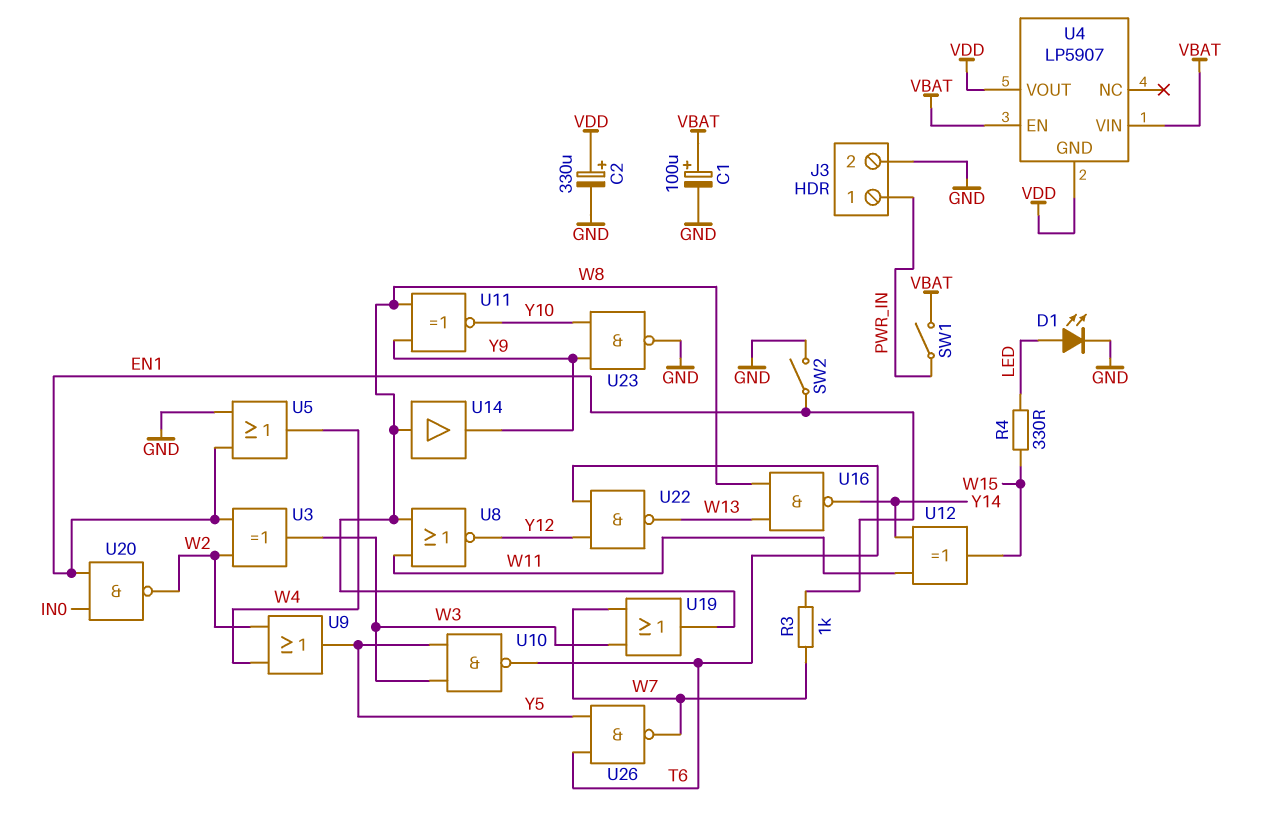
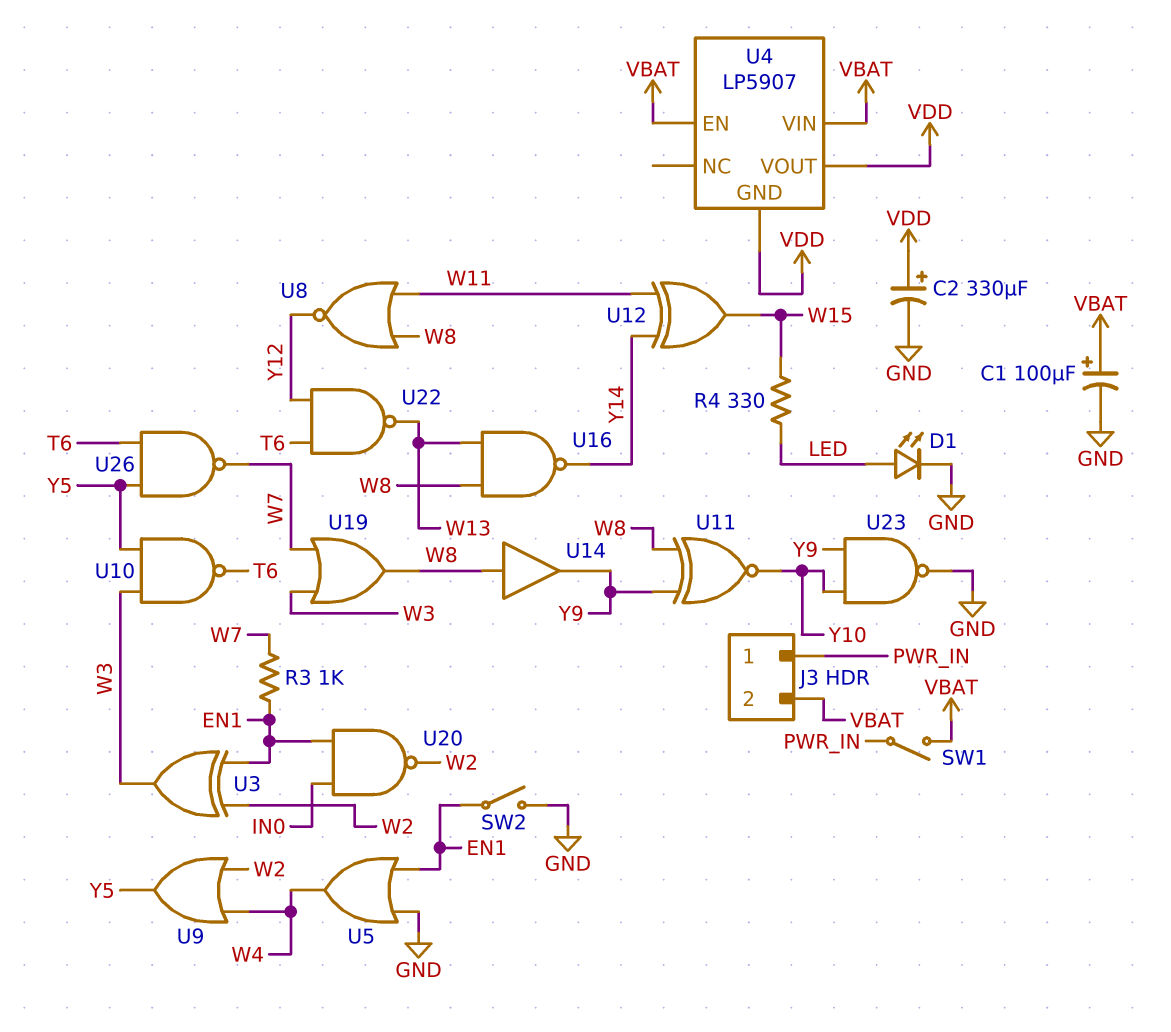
J3 pin 2: GND -> VBAT

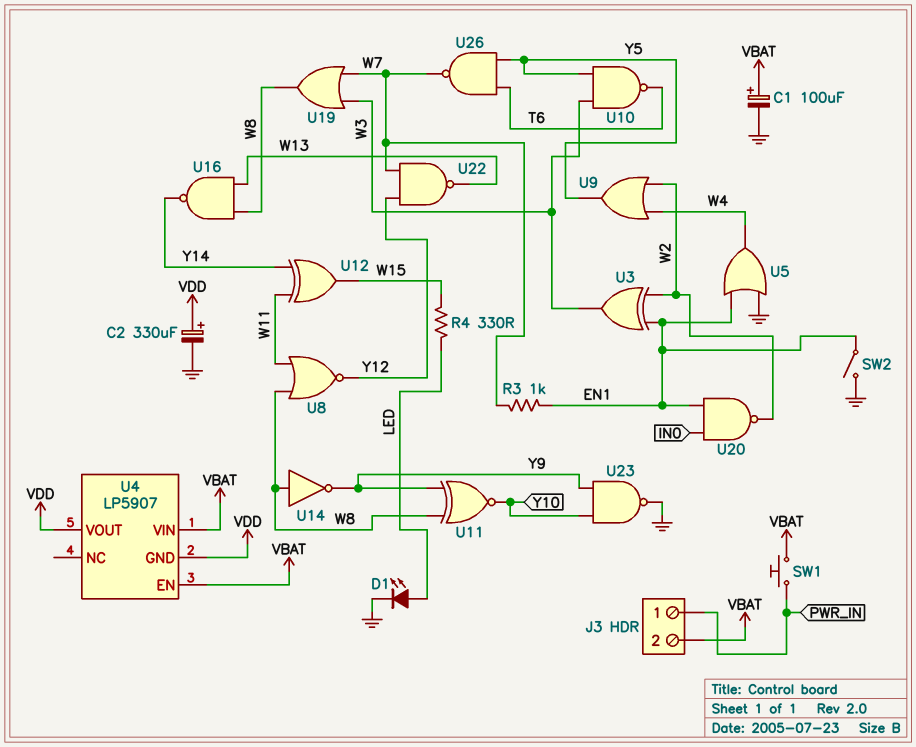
SW1: switch (PWR_IN, VBAT) -> button (PWR_IN, VBAT)
U14: buffer (in W8, out Y9) -> NOT (in W8, out Y9)
U22: NAND (in T6, in Y12, out W13) -> NAND (in W7, in Y12, out W13)

